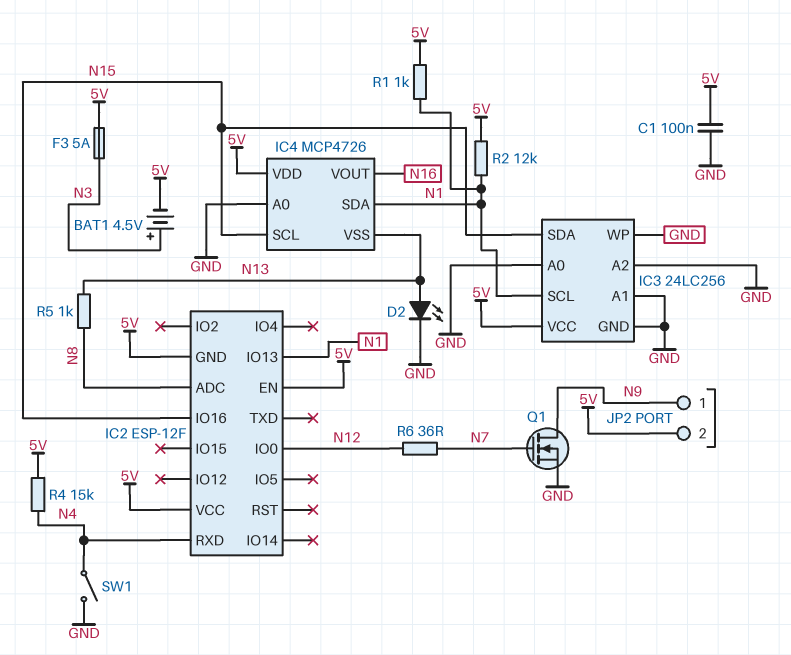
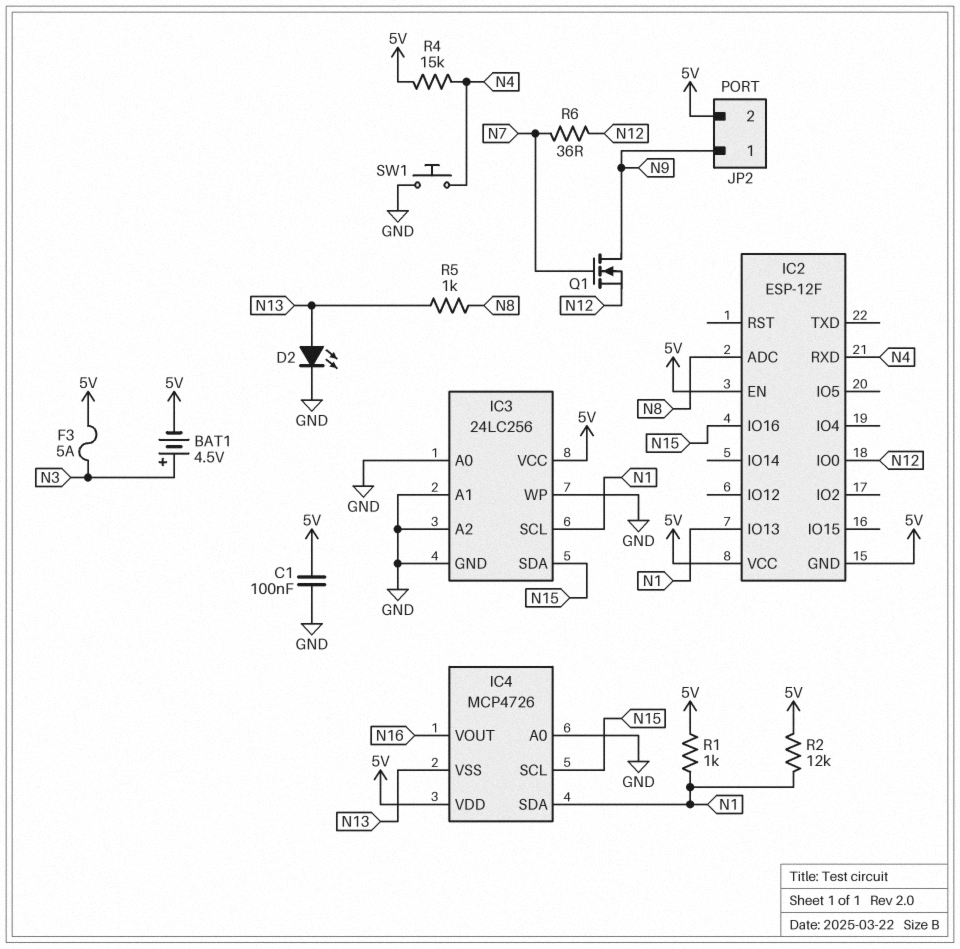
Q1: NMOS (G N7, D N9, S GND) -> NMOS (G N7, D N9, S N12)
SW1: switch (GND, N4) -> button (GND, N4)

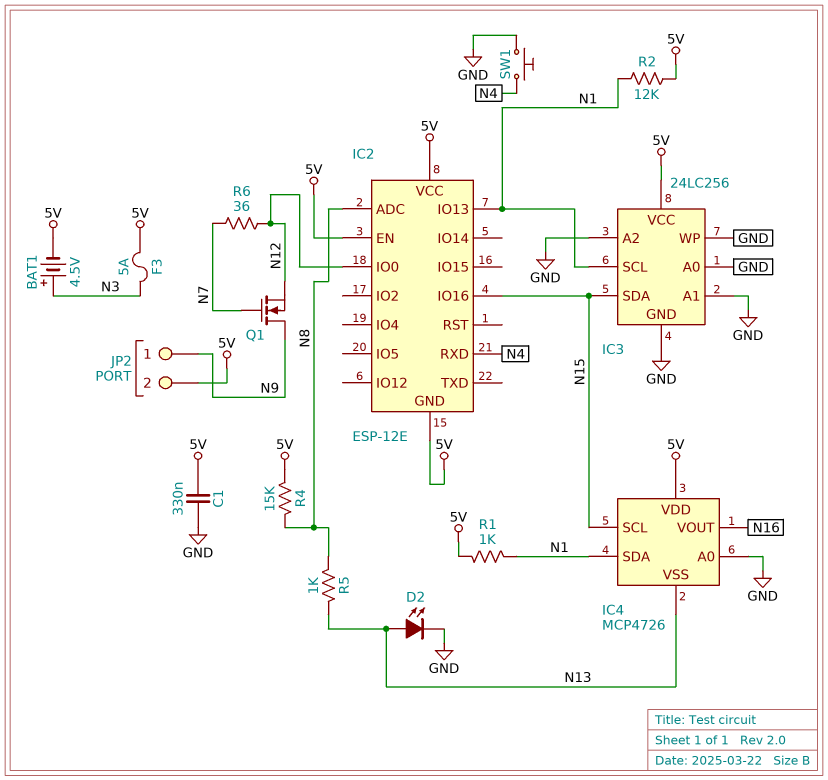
C1: 100nF (5V, GND) -> 330nF (5V, GND)
IC2: ESP-12F -> ESP-12E
R4: 15k (5V, N4) -> 15k (5V, N8)

